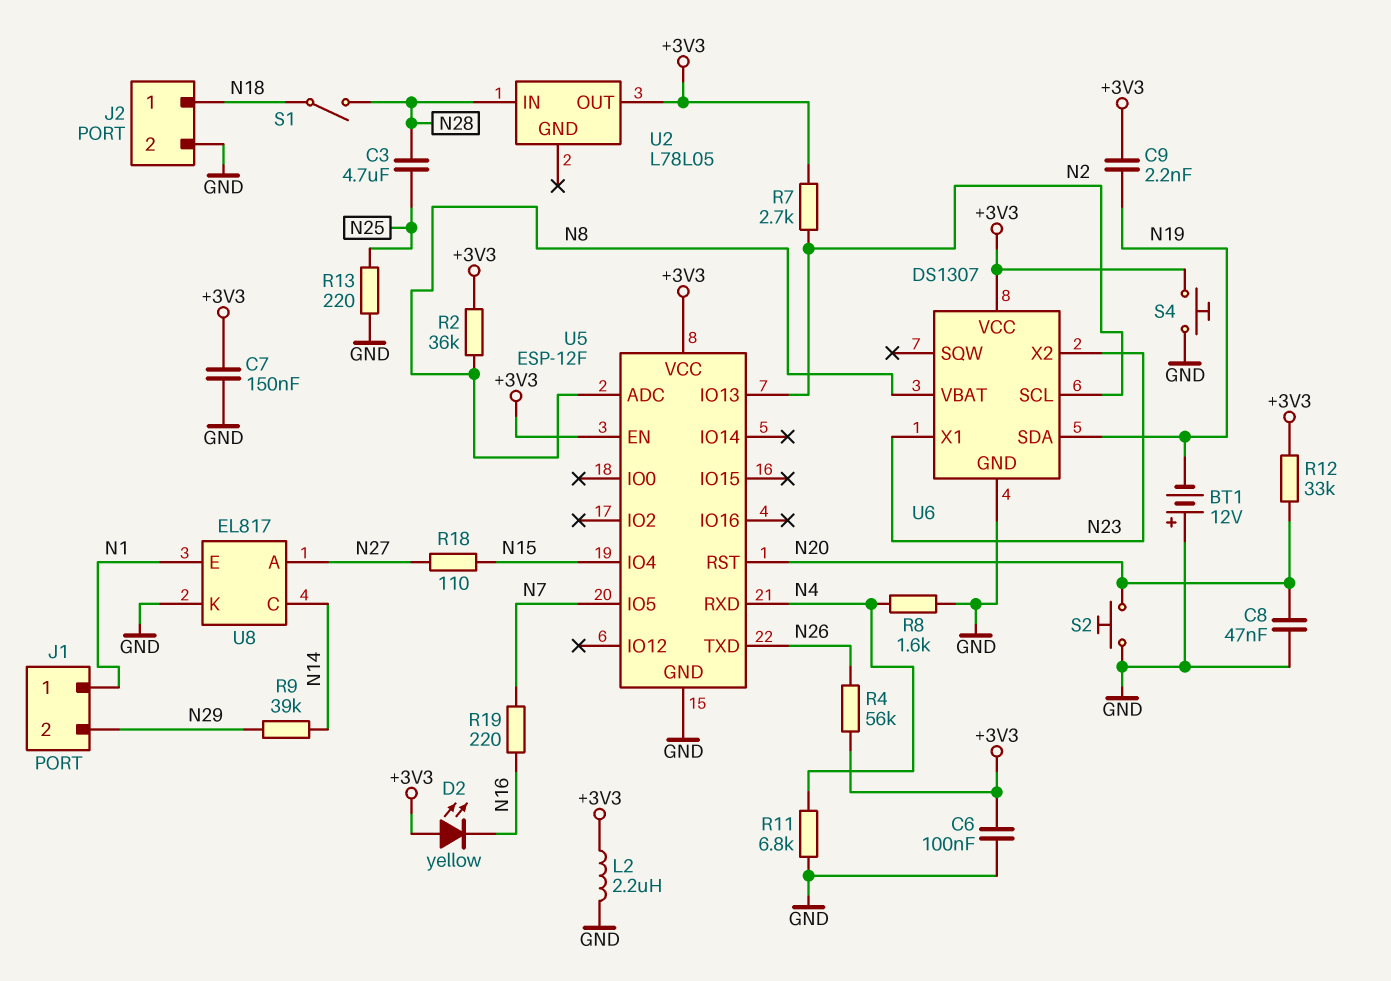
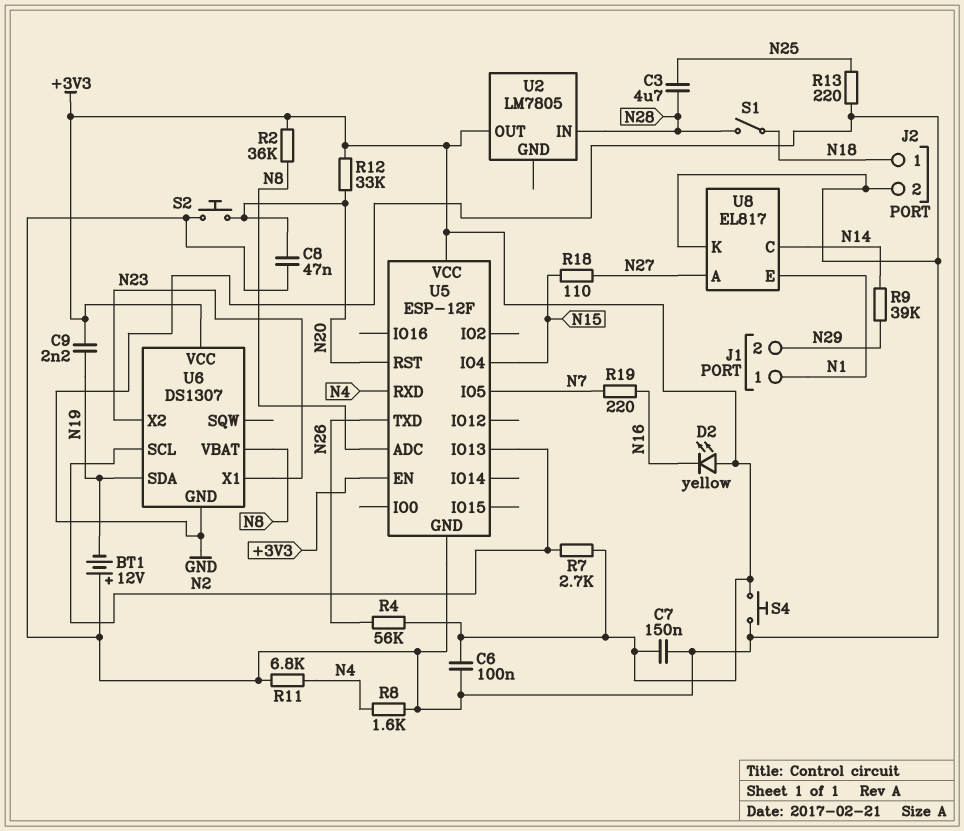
L2: 2.2uH (+3V3, GND) -> none
U2: L78L05 -> LM7805

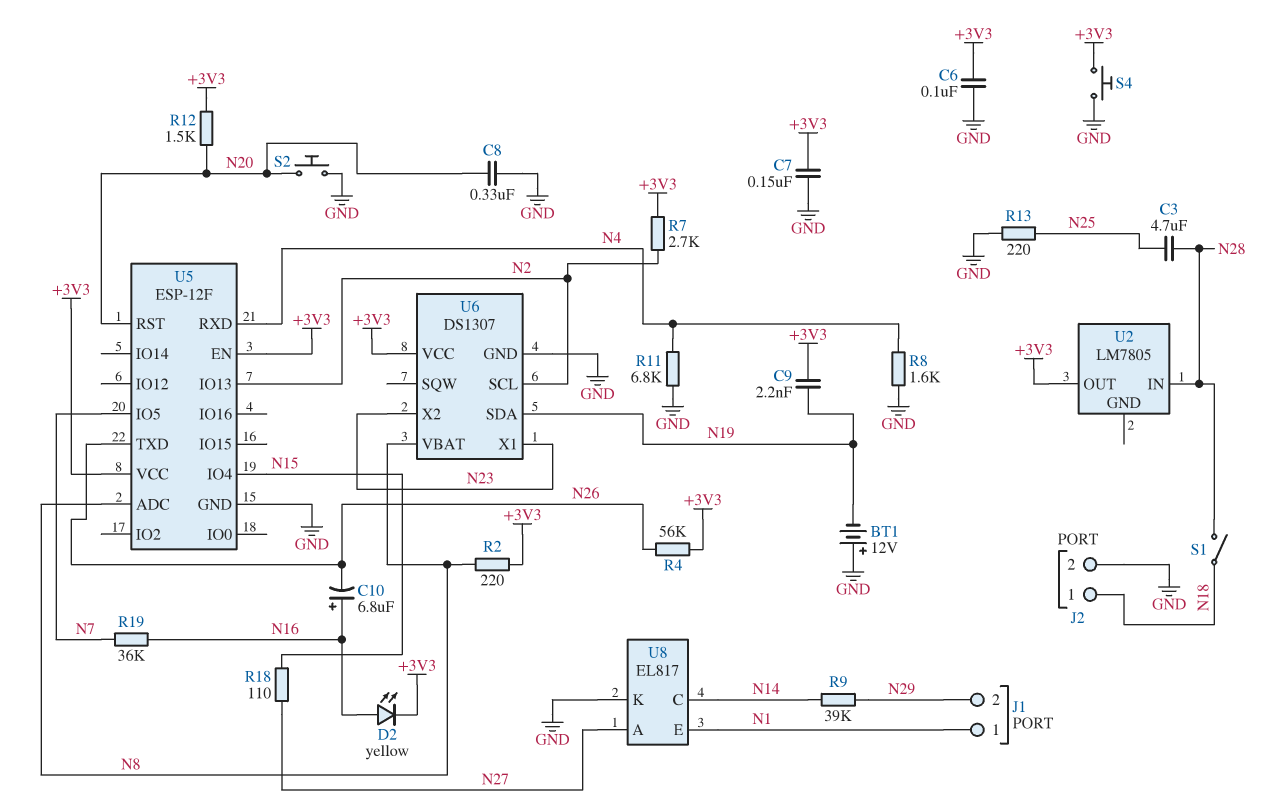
C8: 47nF (GND, N20) -> 330nF (GND, N20)
C10: none -> 6.8uF (plus N16, minus N26)
D2: LED yellow (A +3V3, K N16) -> LED yellow (A N16, K +3V3)
R2: 36k (+3V3, N8) -> 220 (+3V3, N8)
R12: 33k (+3V3, N20) -> 1.5k (+3V3, N20)
R19: 220 (N7, N16) -> 36k (N7, N16)

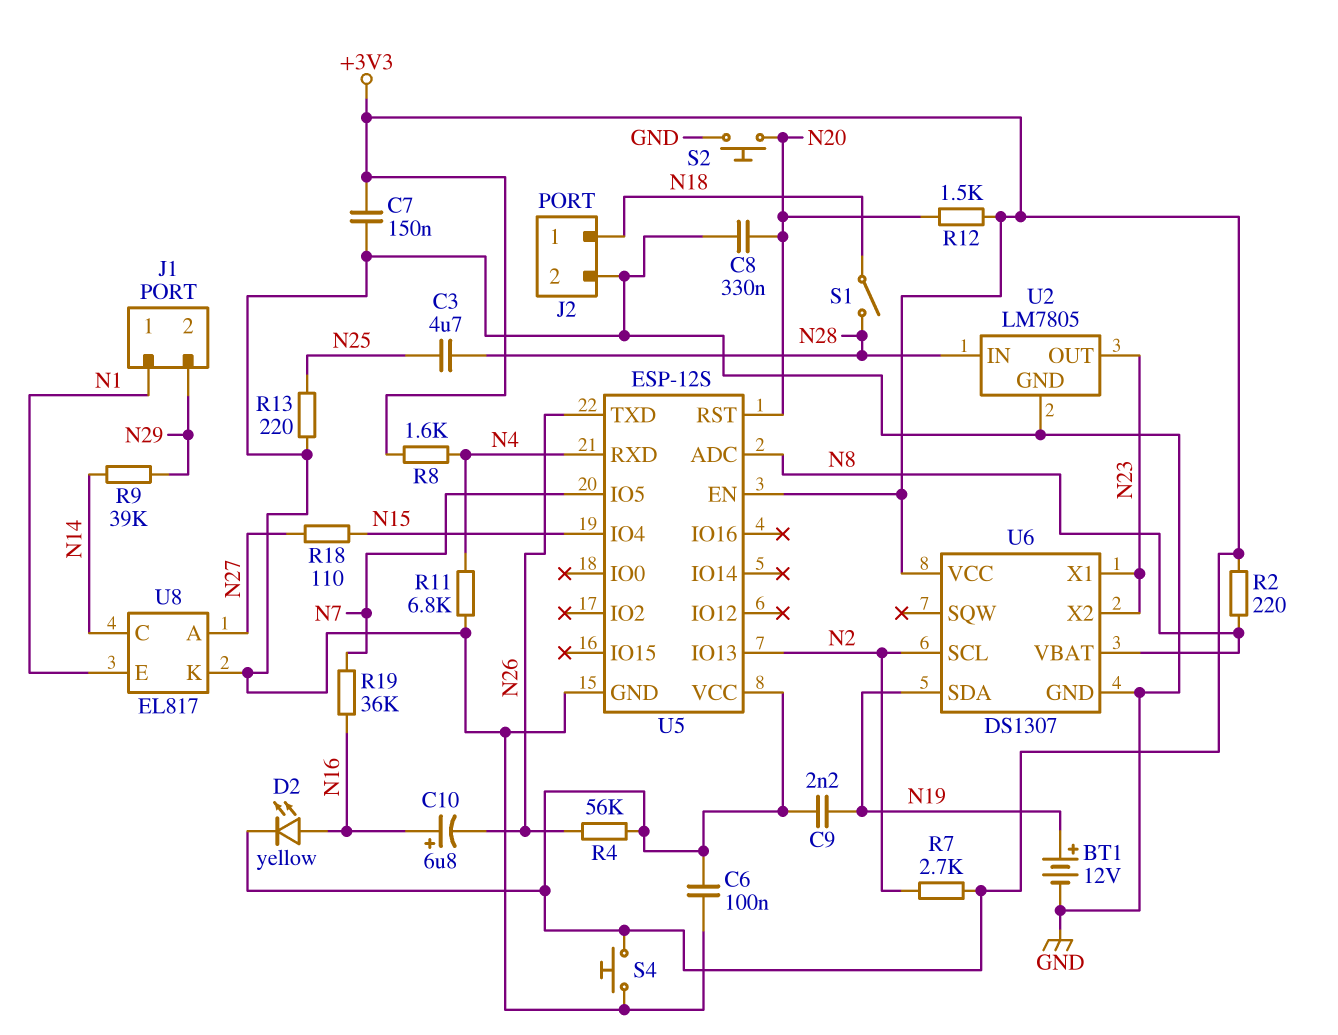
BT1: 12V (plus GND, minus N19) -> 12V (plus N19, minus GND)
R8: 1.6k (GND, N4) -> 1.6k (+3V3, N4)
U2 pin GND: none -> GND
U2 pin OUT: +3V3 -> N23
U5: ESP-12F -> ESP-12S

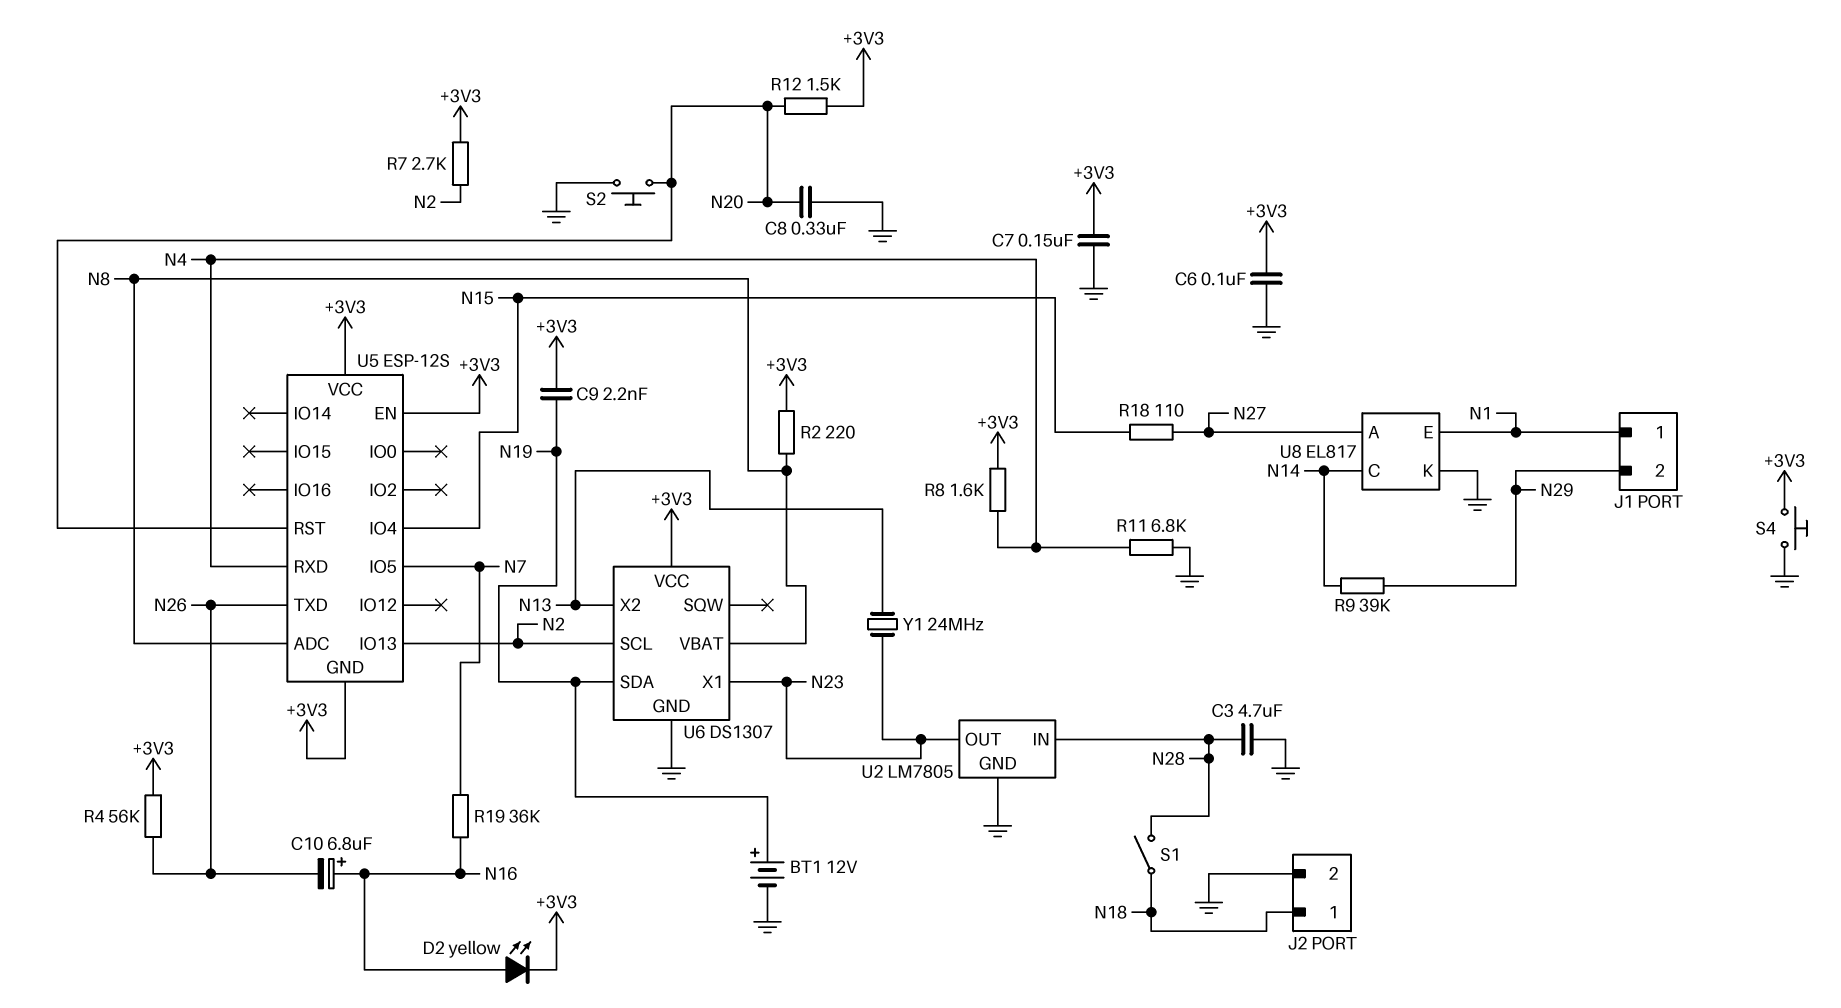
C3: 4.7uF (N25, N28) -> 4.7uF (GND, N28)
R13: 220 (GND, N25) -> none
U5 pin GND: GND -> +3V3
U6 pin X2: N23 -> N13
Y1: none -> 24MHz (N13, N23)

